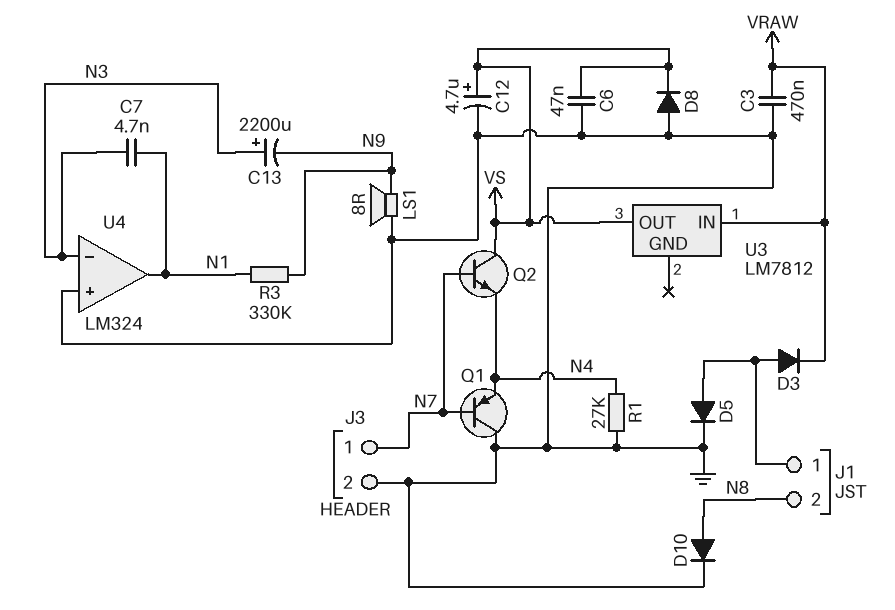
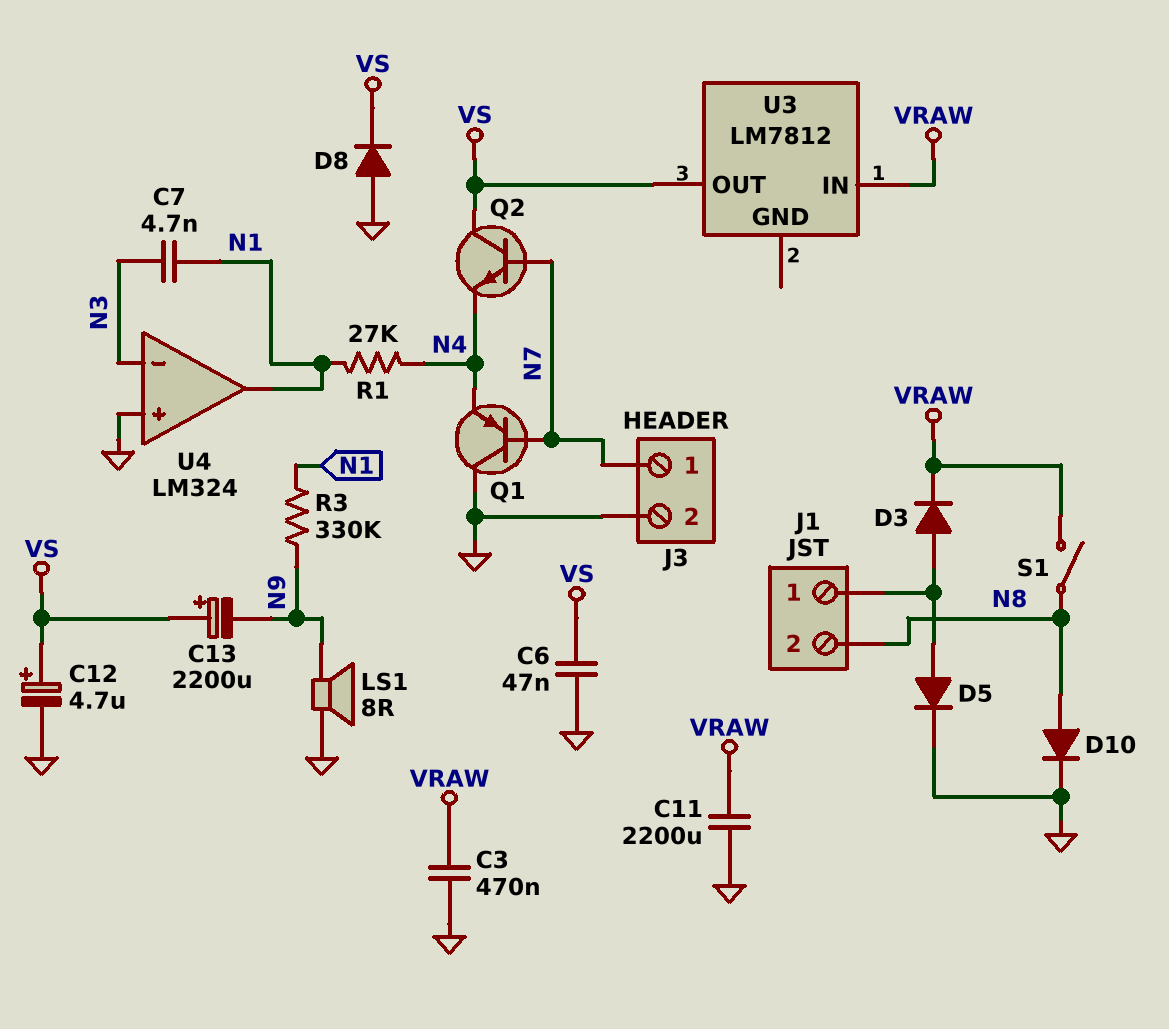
C11: none -> 2200uF (GND, VRAW)
C13: 2200uF (plus N3, minus N9) -> 2200uF (plus VS, minus N9)
R1: 27k (GND, N4) -> 27k (N1, N4)
S1: none -> switch (N8, VRAW)

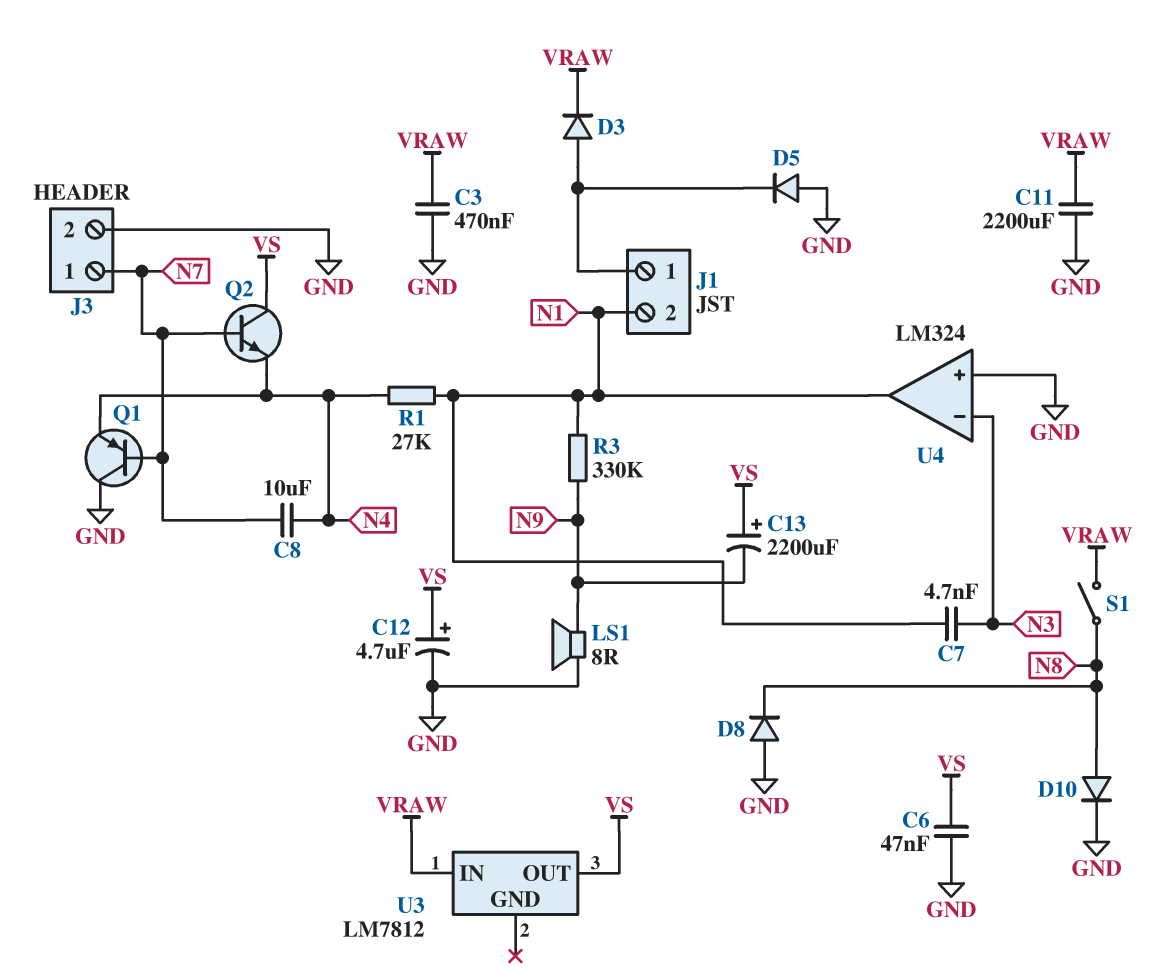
C8: none -> 10uF (N4, N7)
D5: diode (A J1/1, K GND) -> diode (A GND, K J1/1)
D8: diode (A GND, K VS) -> diode (A GND, K N8)
J1 pin 2: N8 -> N1

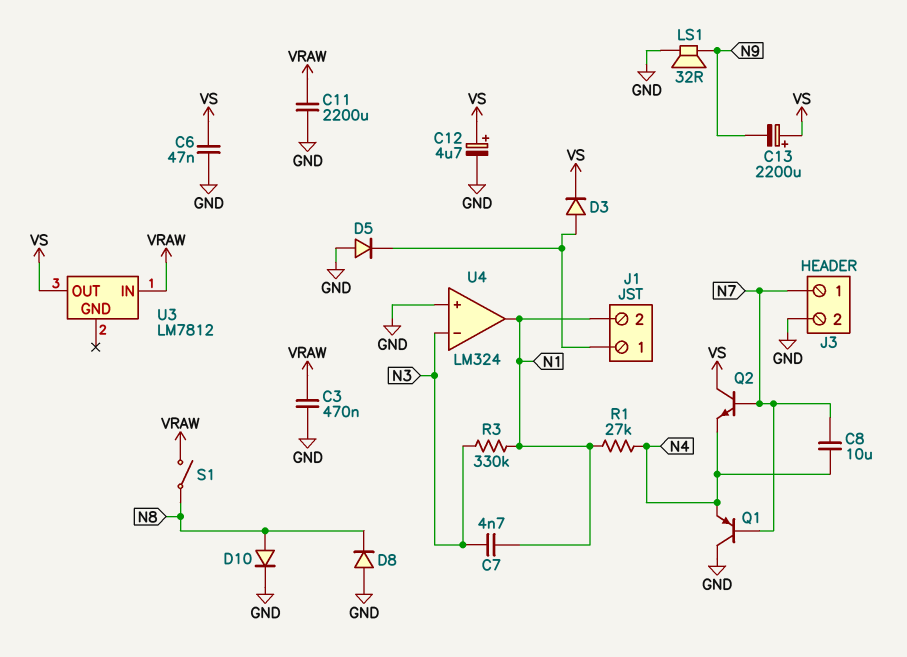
D3: diode (A J1/1, K VRAW) -> diode (A J1/1, K VS)
LS1: speaker 8R (GND, N9) -> speaker 32R (GND, N9)
R3: 330k (N1, N9) -> 330k (N1, N3)

